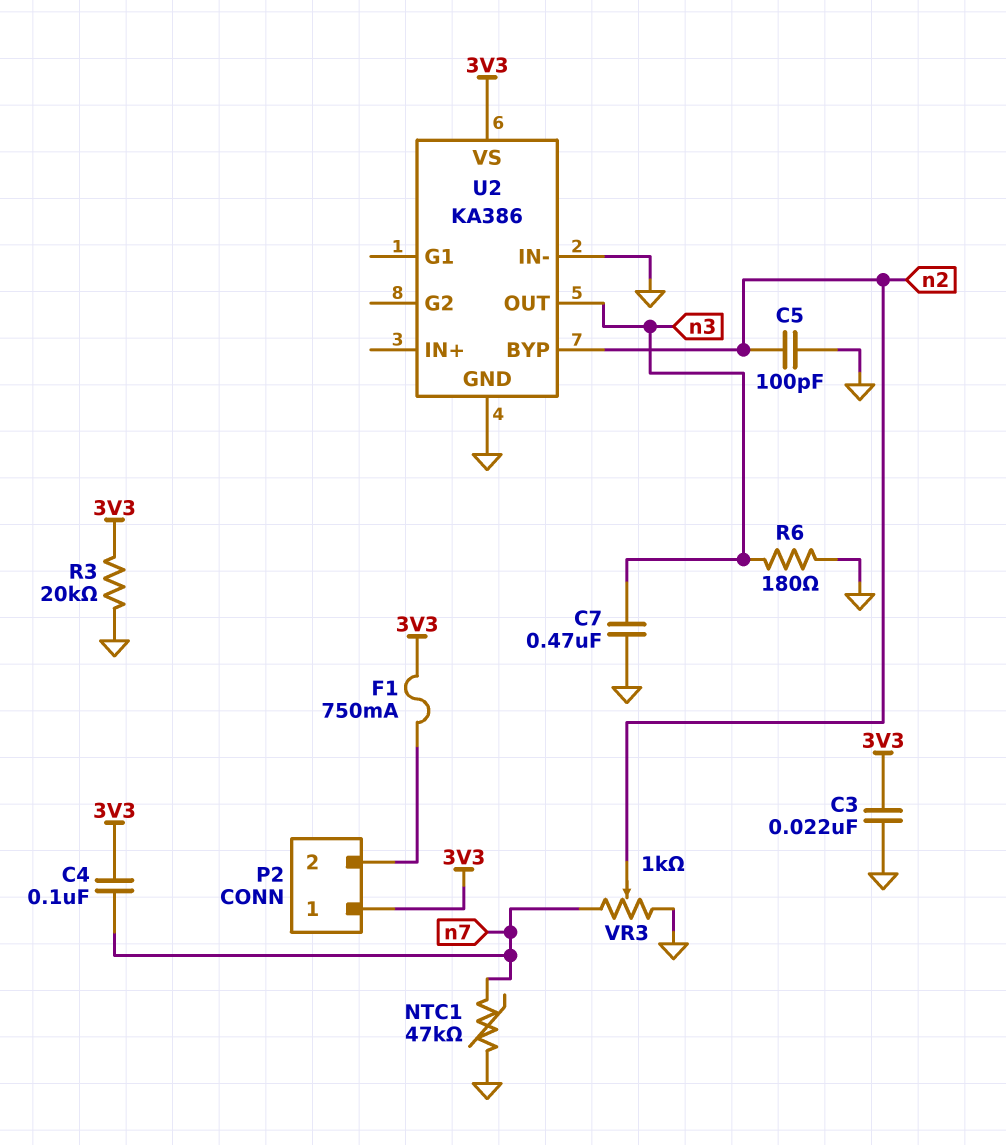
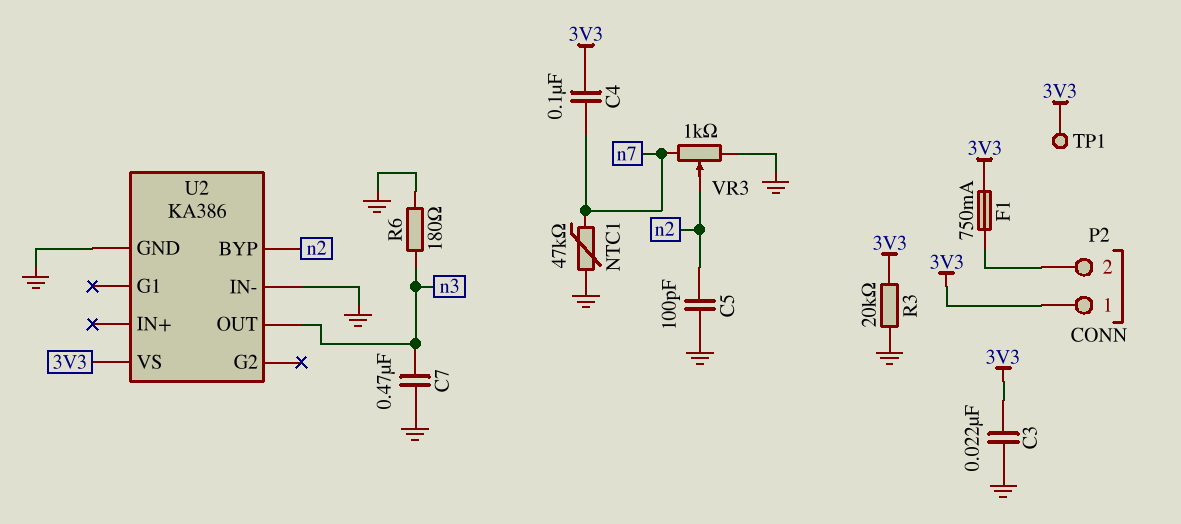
TP1: none -> test point (3V3)

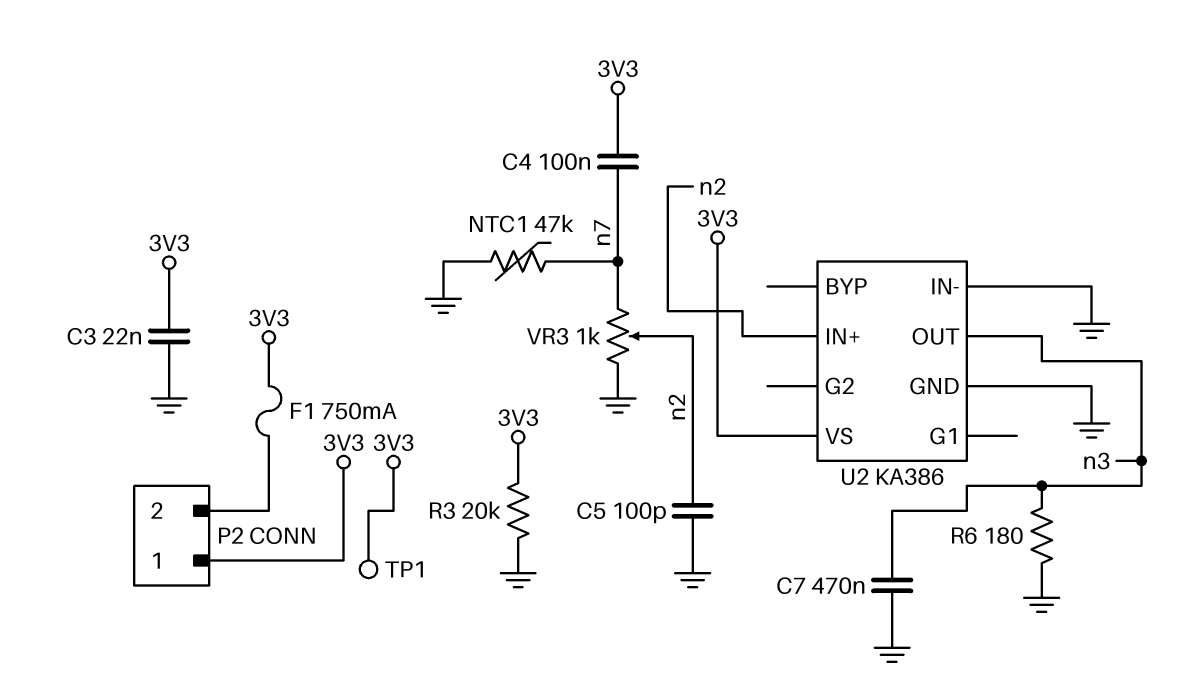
U2 pin BYP: n2 -> none
U2 pin IN+: none -> n2

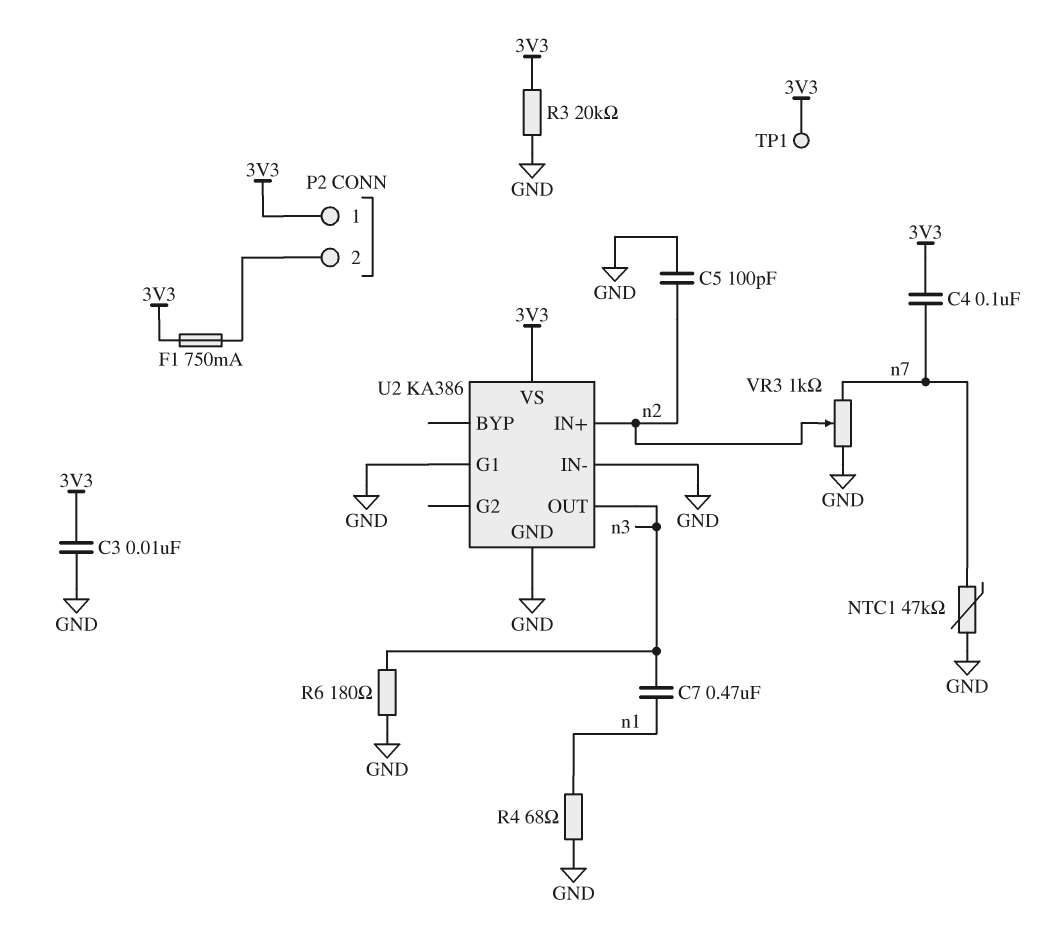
C3: 22nF (3V3, GND) -> 10nF (3V3, GND)
C7: 470nF (GND, n3) -> 470nF (n1, n3)
R4: none -> 68 (GND, n1)
U2 pin G1: none -> GND

